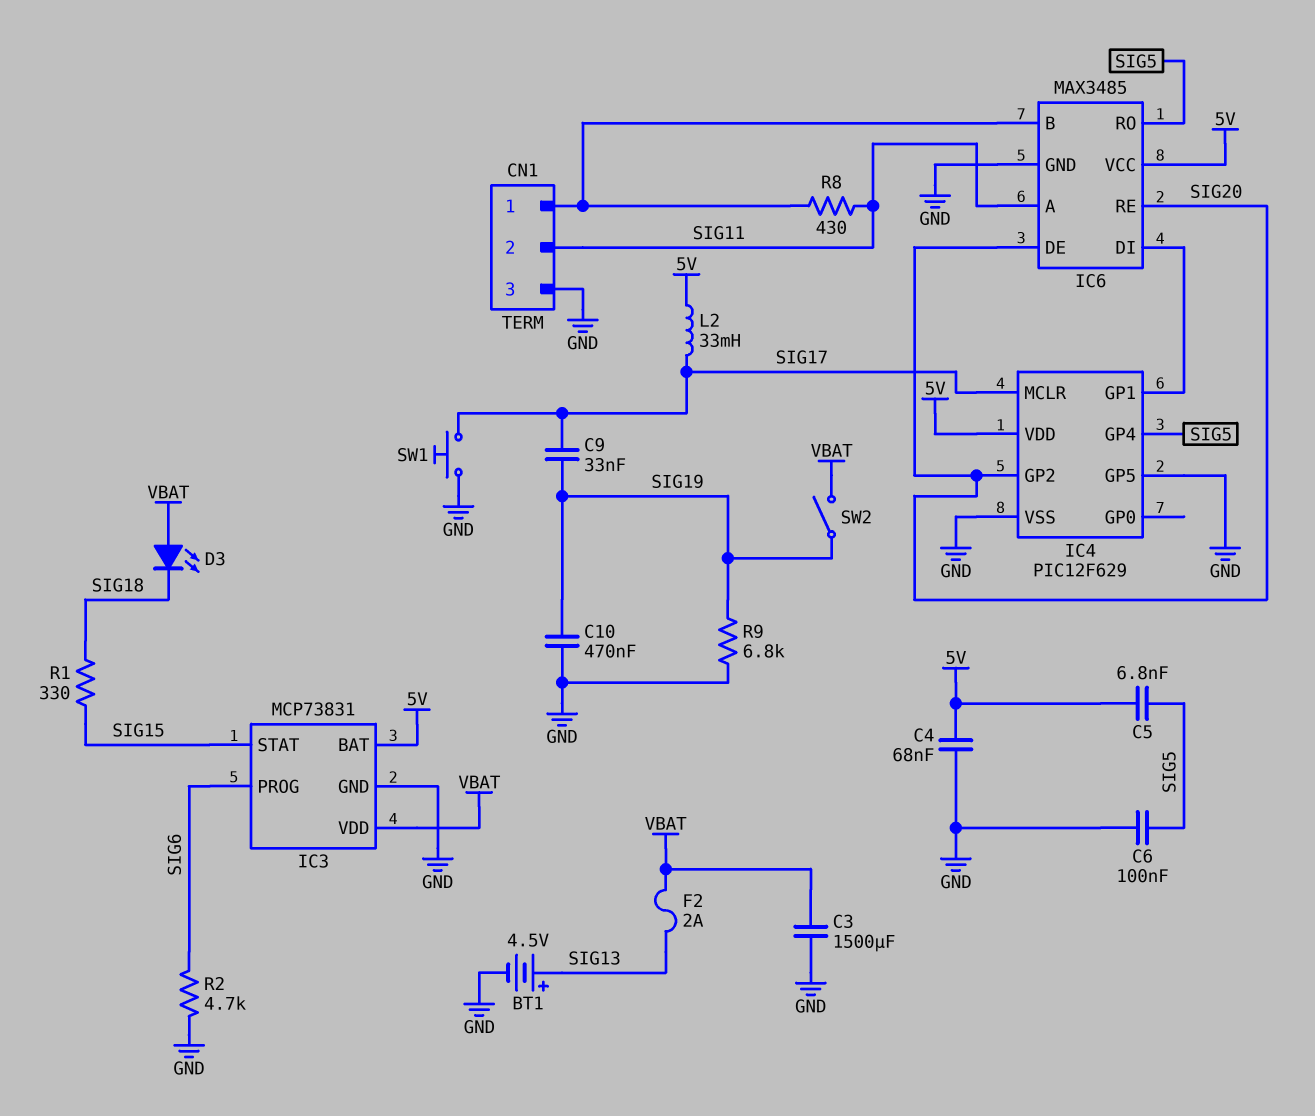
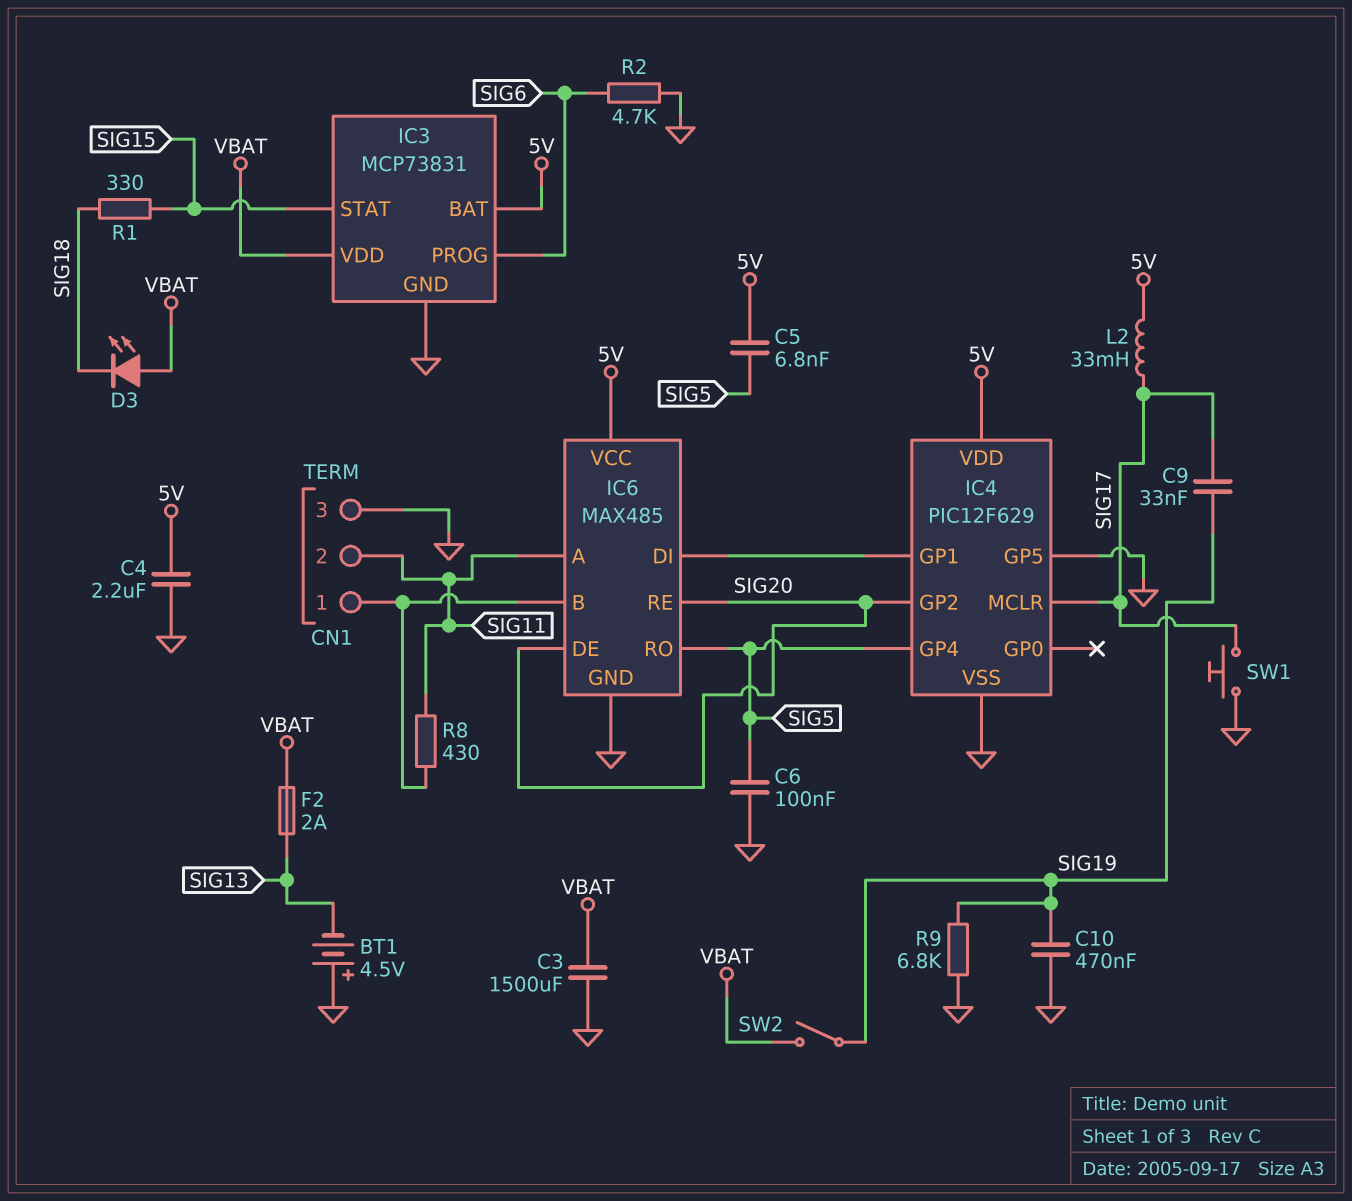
BT1: 4.5V (plus SIG13, minus GND) -> 4.5V (plus GND, minus SIG13)
C4: 68nF (5V, GND) -> 2.2uF (5V, GND)
IC6: MAX3485 -> MAX485

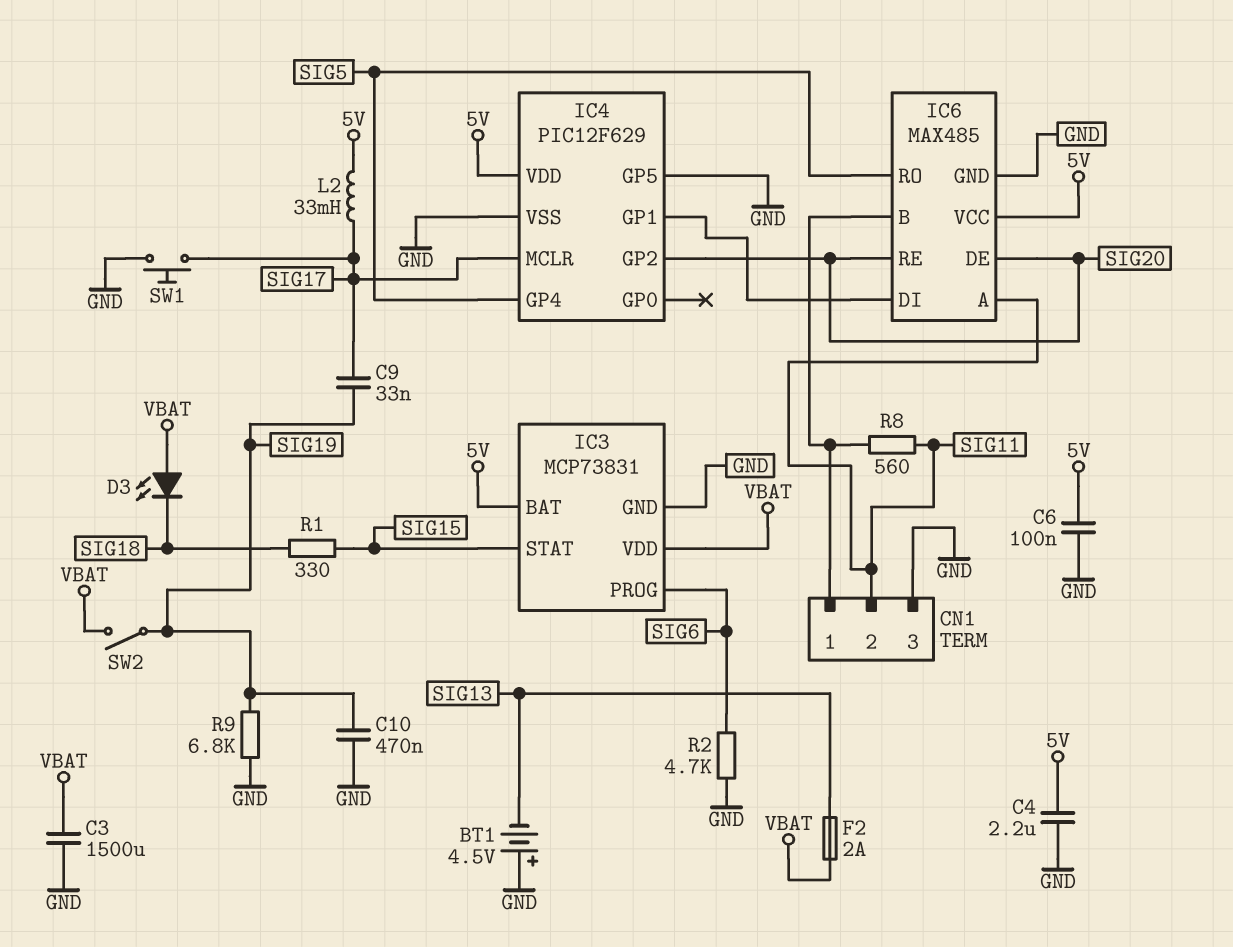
C5: 6.8nF (5V, SIG5) -> none
C6: 100nF (GND, SIG5) -> 100nF (5V, GND)
R8: 430 (CN1/1, SIG11) -> 560 (CN1/1, SIG11)

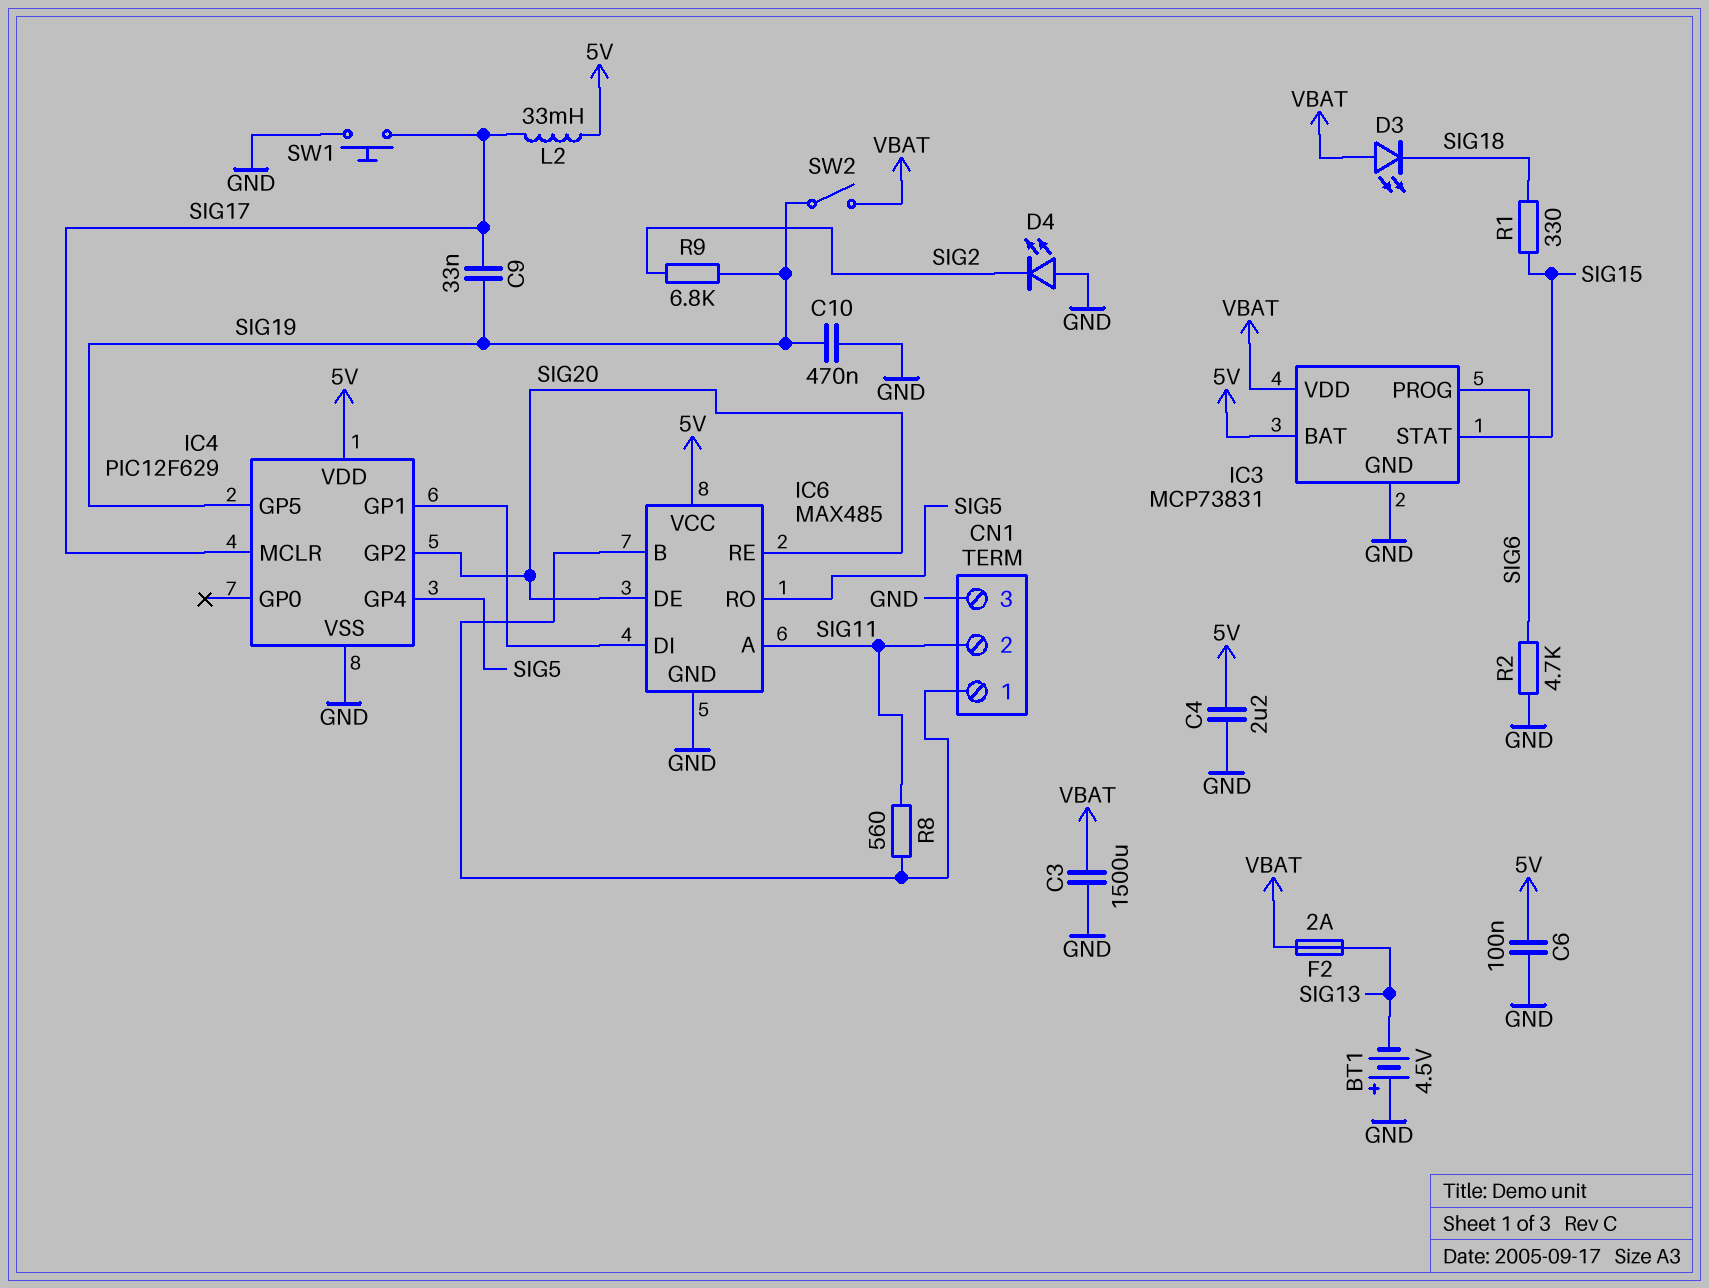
D4: none -> LED (A GND, K SIG2)
IC4 pin GP5: GND -> SIG19
R9: 6.8k (GND, SIG19) -> 6.8k (SIG2, SIG19)

